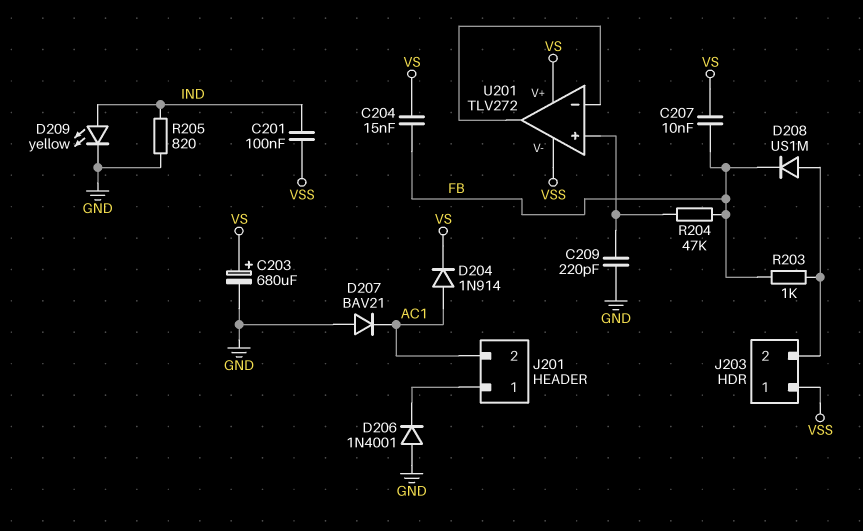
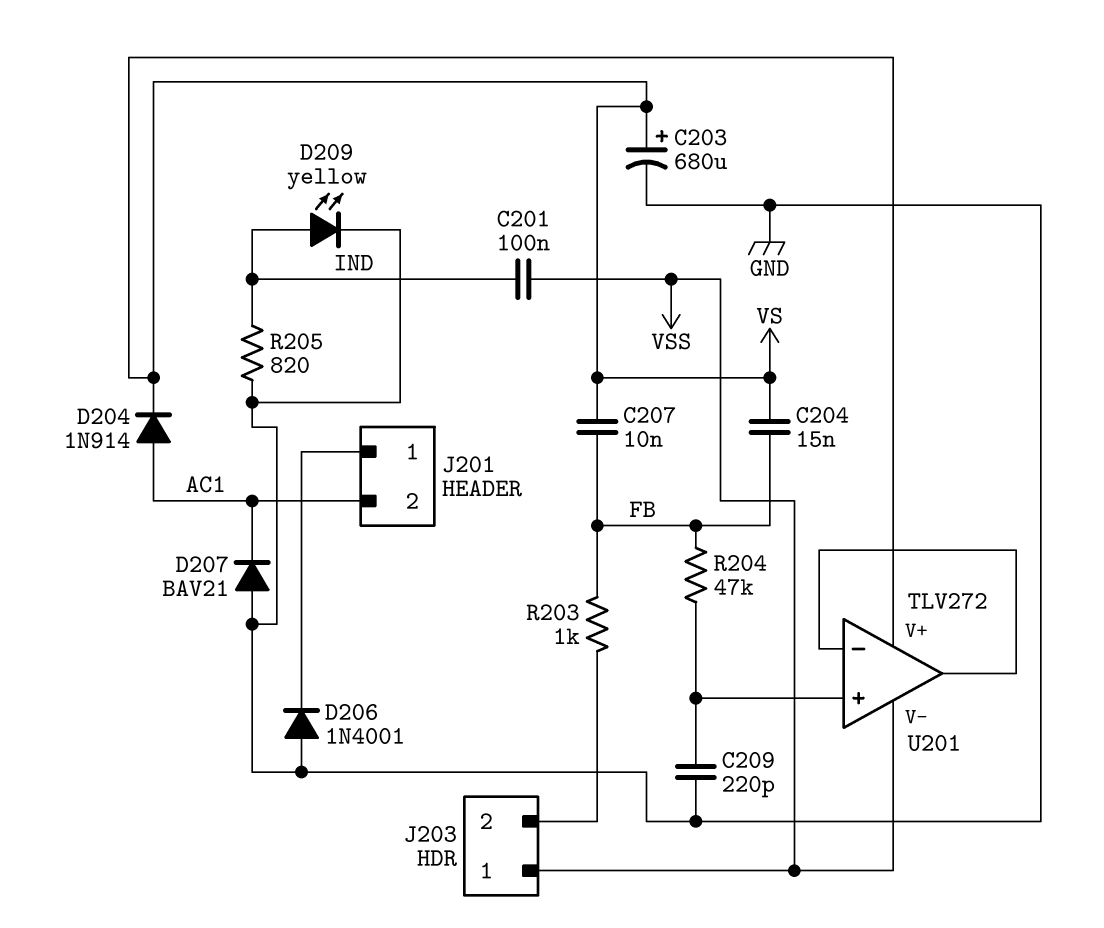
D208: diode US1M (A J203/2, K FB) -> none

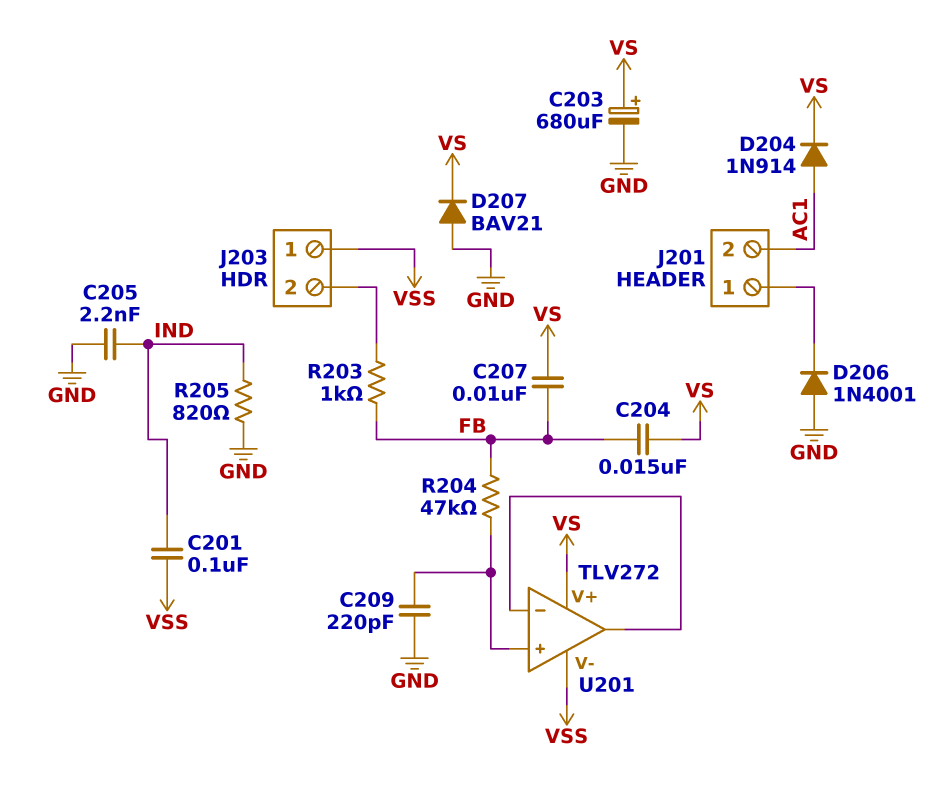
C205: none -> 2.2nF (GND, IND)
D207: diode BAV21 (A GND, K AC1) -> diode BAV21 (A GND, K VS)
D209: LED yellow (A IND, K GND) -> none

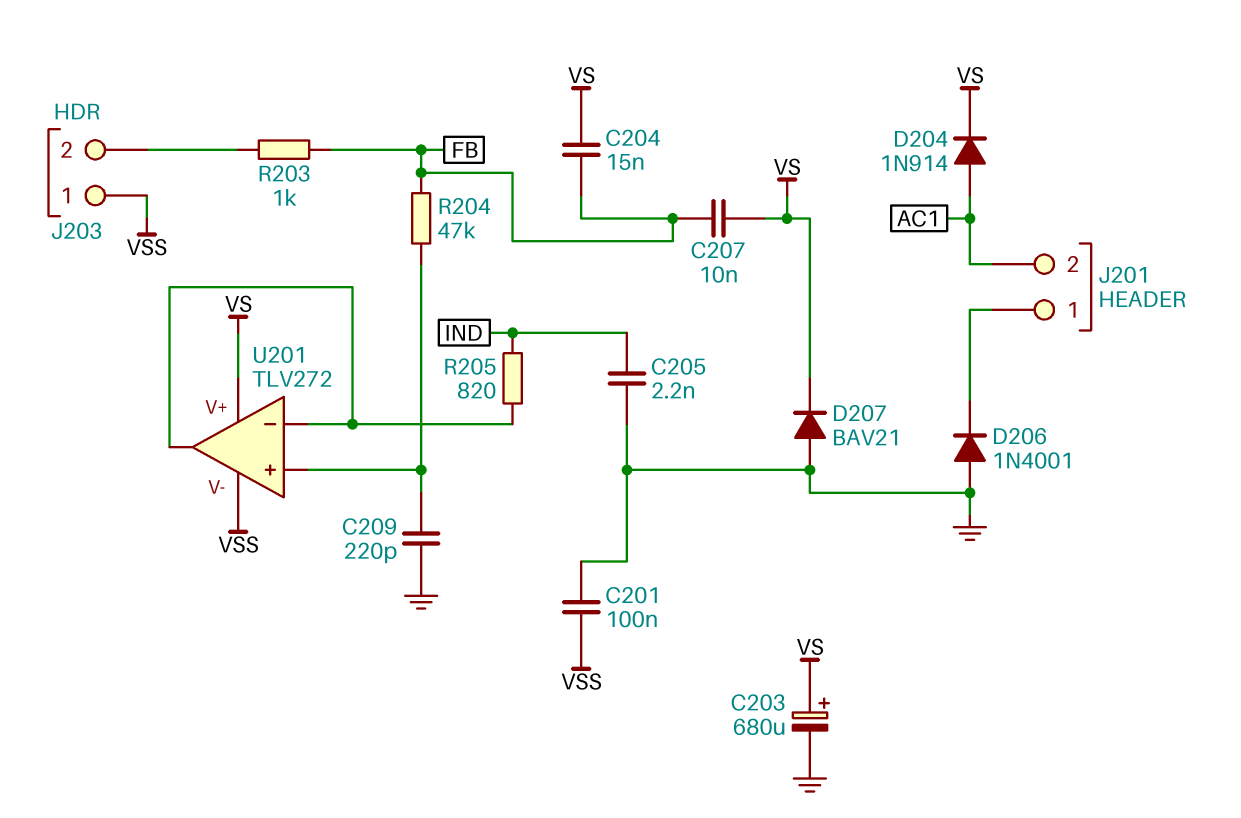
C201: 100nF (IND, VSS) -> 100nF (GND, VSS)
R205: 820 (GND, IND) -> 820 (IND, U201/in-)

